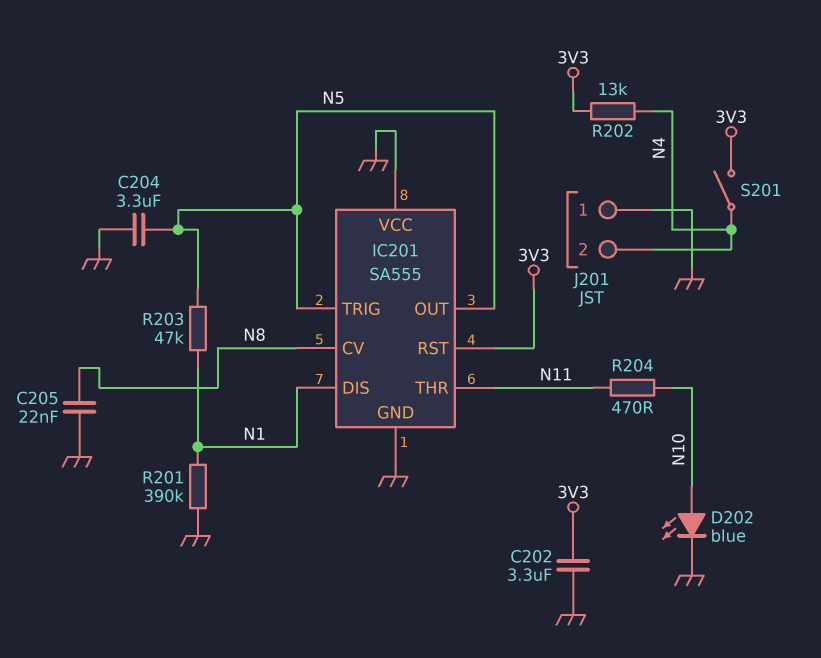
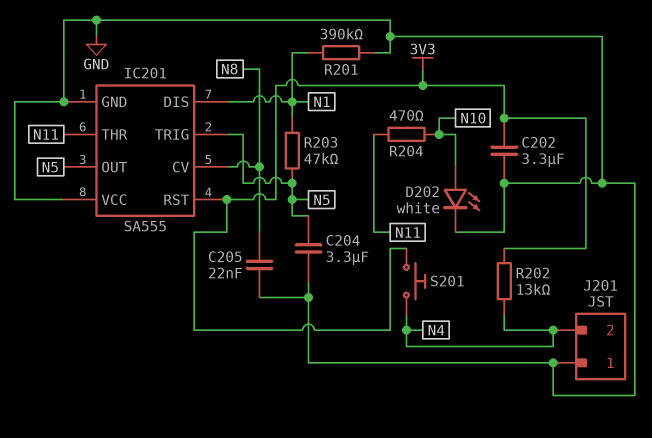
D202: LED blue (A N10, K GND) -> LED white (A N10, K GND)
S201: switch (3V3, N4) -> button (3V3, N4)

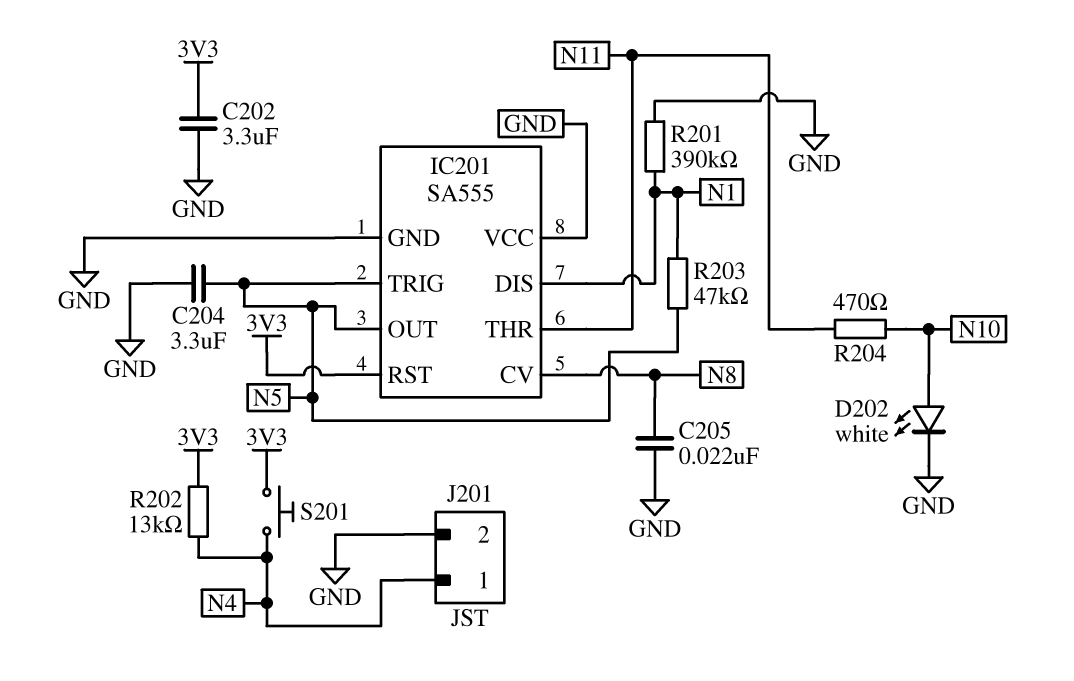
J201 pin 1: GND -> N4
J201 pin 2: N4 -> GND

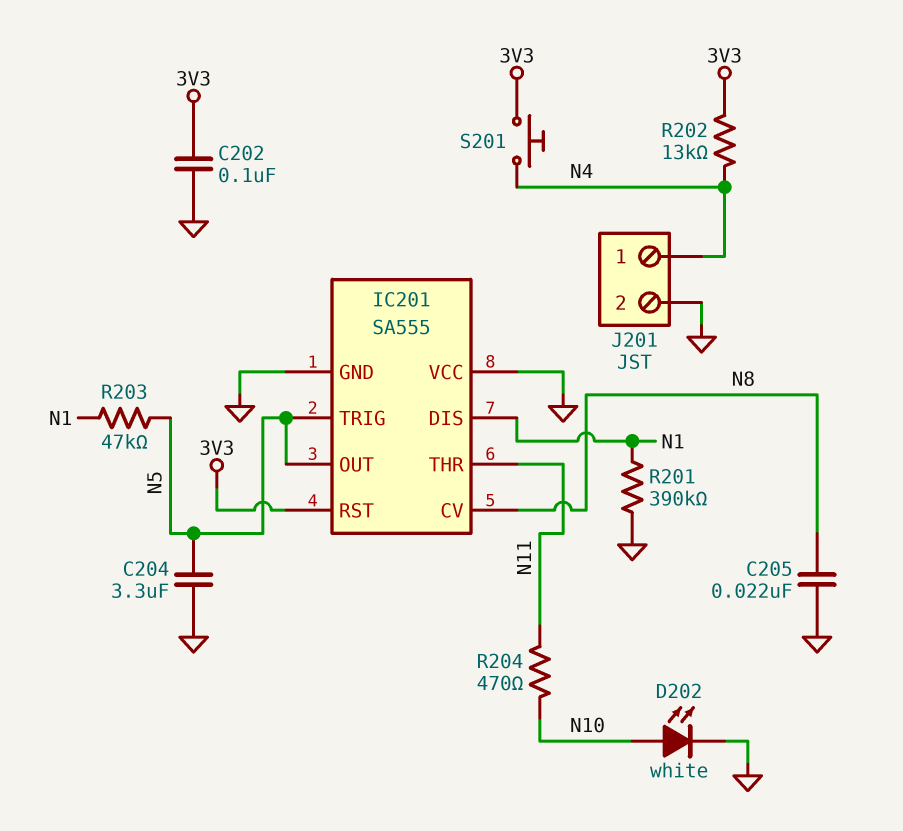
C202: 3.3uF (3V3, GND) -> 100nF (3V3, GND)

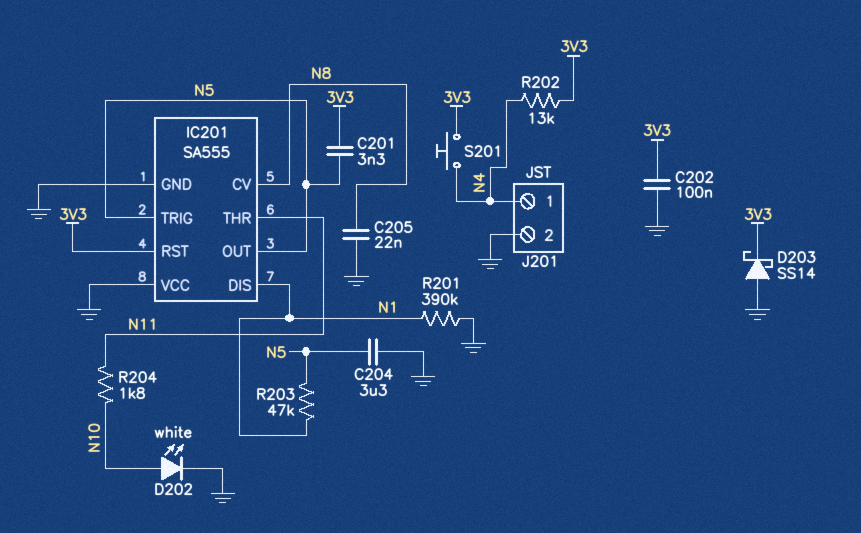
C201: none -> 3.3nF (3V3, N5)
D203: none -> schottky SS14 (A GND, K 3V3)
R204: 470 (N10, N11) -> 1.8k (N10, N11)

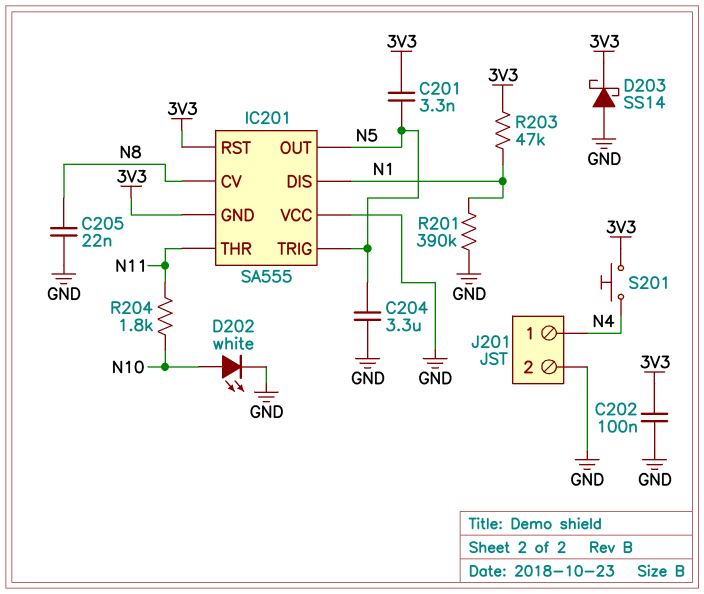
IC201 pin GND: GND -> 3V3
R202: 13k (3V3, N4) -> none
R203: 47k (N1, N5) -> 47k (3V3, N1)

